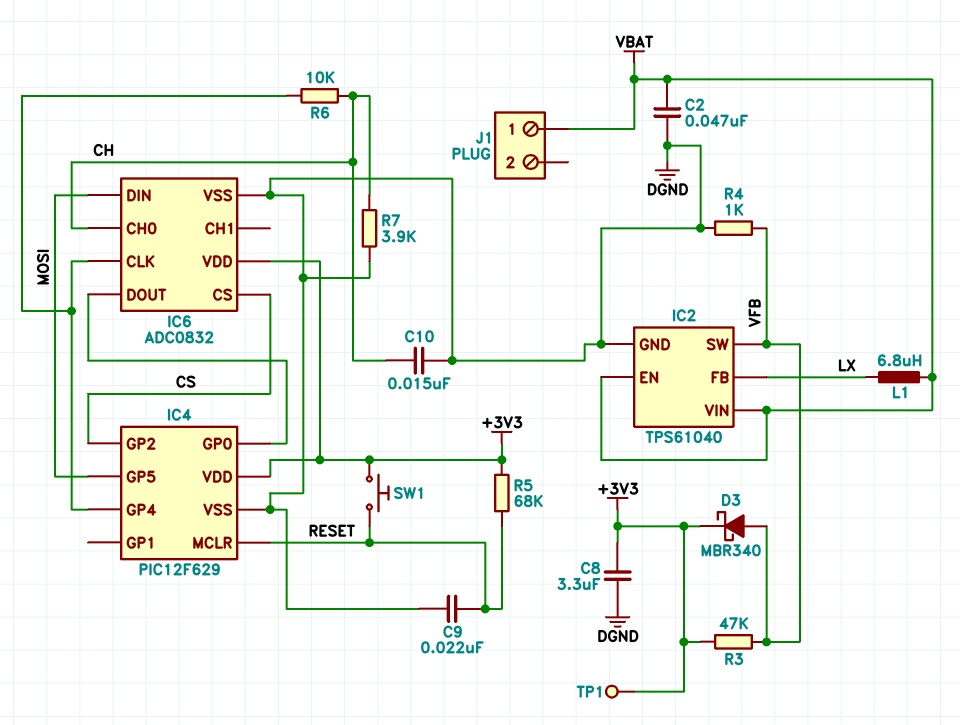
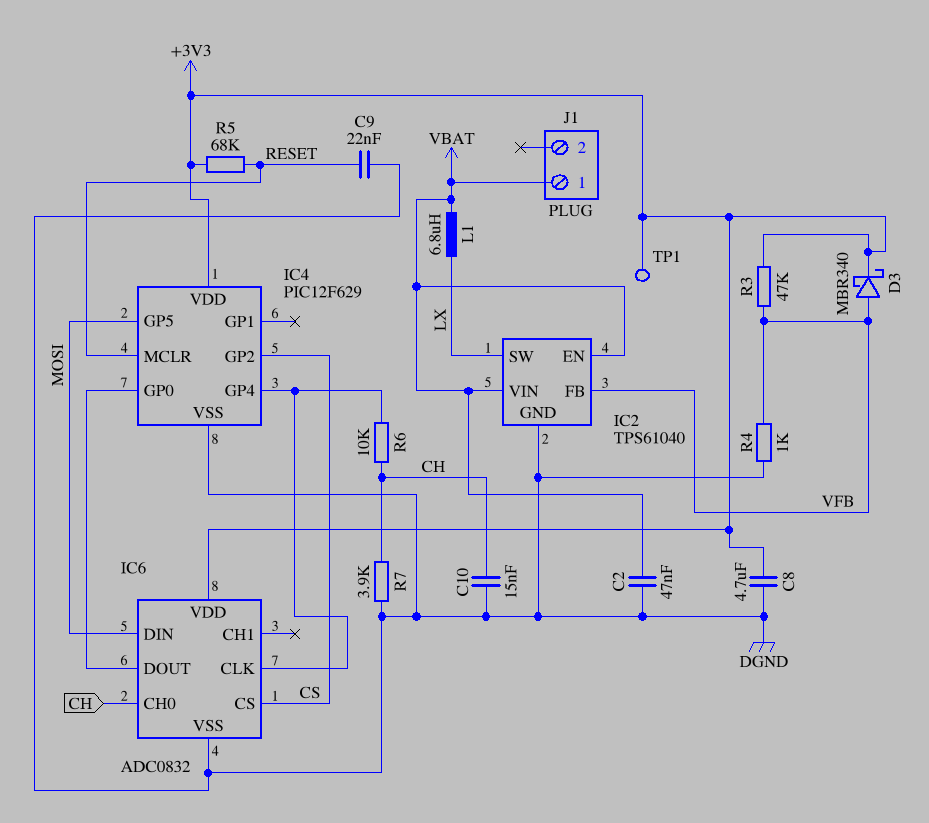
C8: 3.3uF (+3V3, DGND) -> 4.7uF (+3V3, DGND)
IC2 pin FB: LX -> VFB
IC2 pin SW: VFB -> LX
SW1: button (+3V3, RESET) -> none

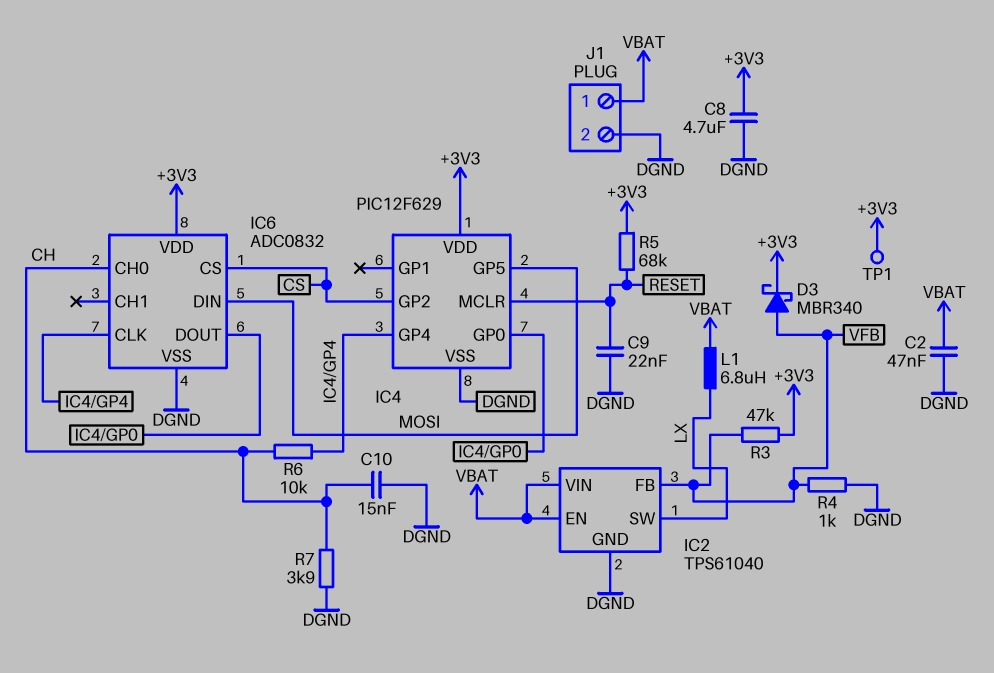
J1 pin 2: none -> DGND

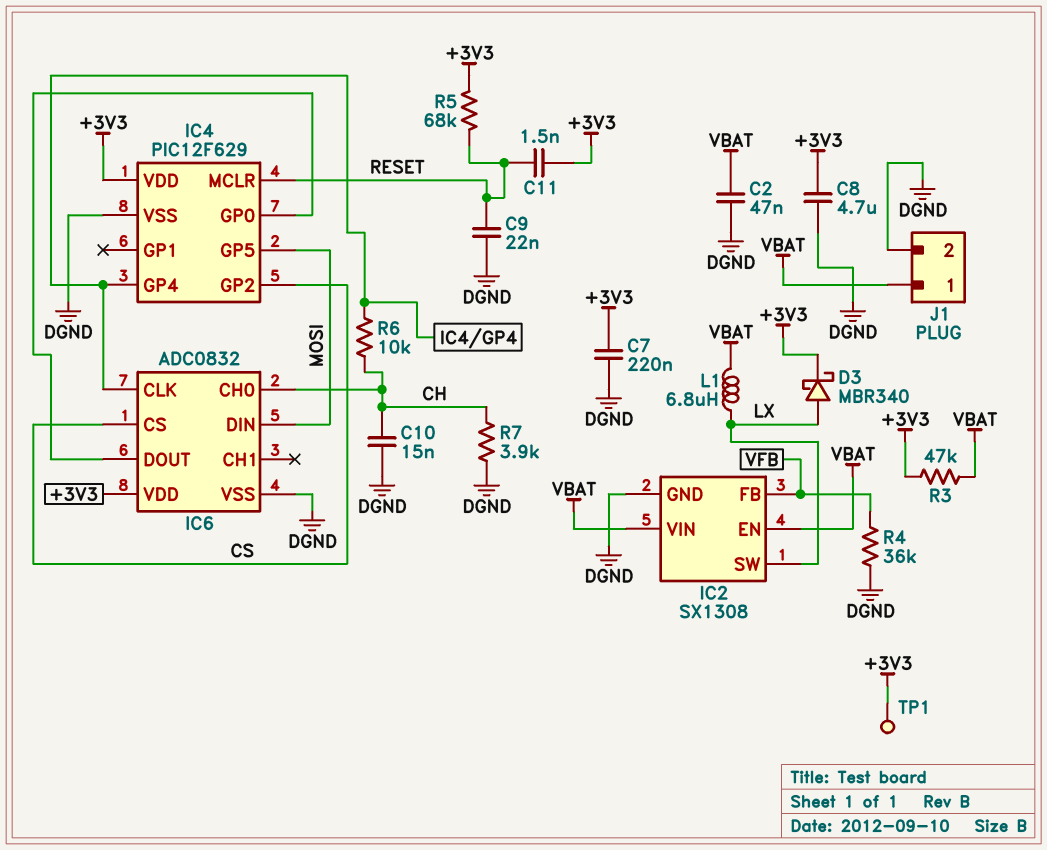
C7: none -> 220nF (+3V3, DGND)
C11: none -> 1.5nF (+3V3, RESET)
D3: schottky MBR340 (A VFB, K +3V3) -> schottky MBR340 (A LX, K +3V3)
IC2: TPS61040 -> SX1308
R3: 47k (+3V3, VFB) -> 47k (+3V3, VBAT)
R4: 1k (DGND, VFB) -> 36k (DGND, VFB)

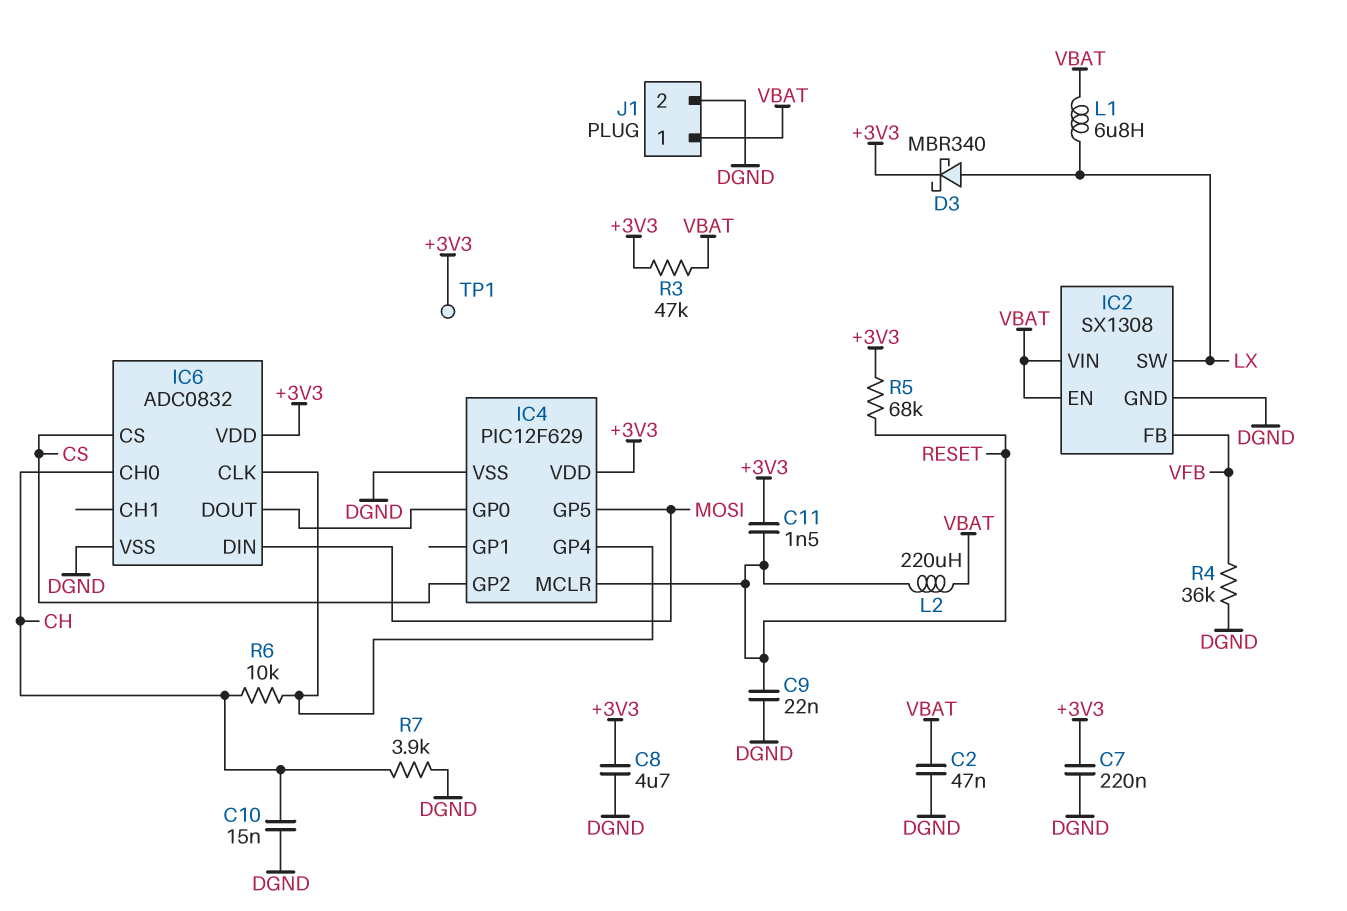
L2: none -> 220uH (RESET, VBAT)

